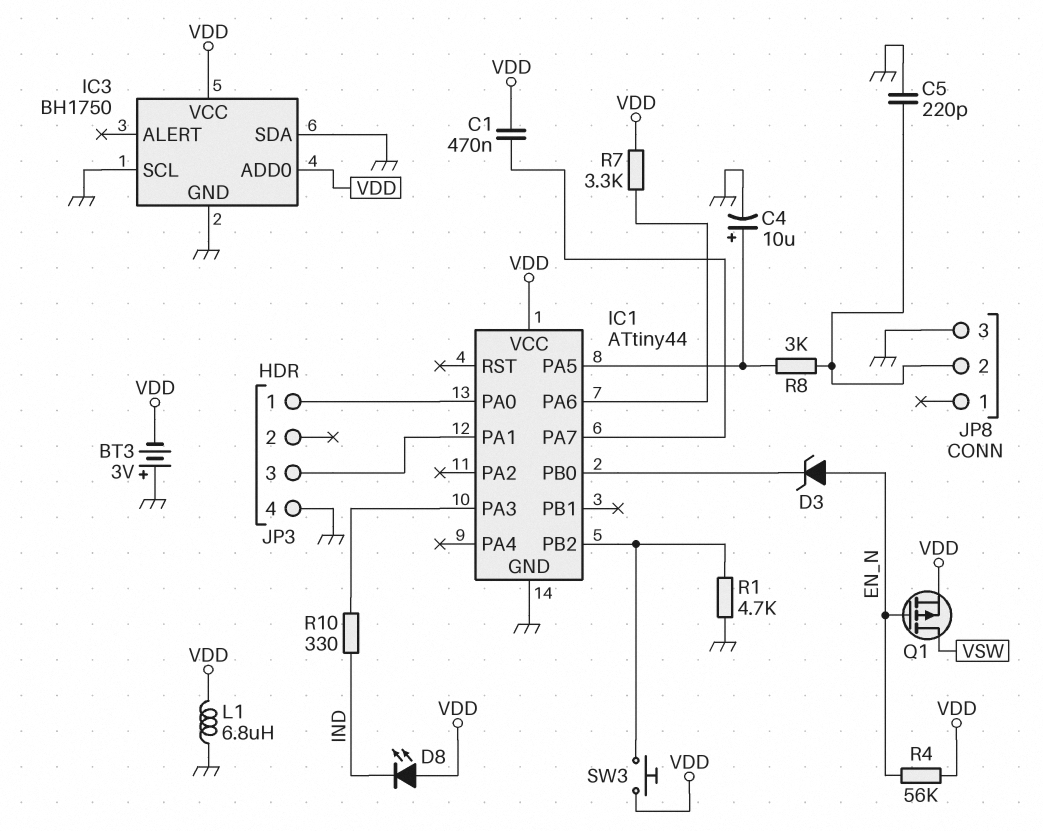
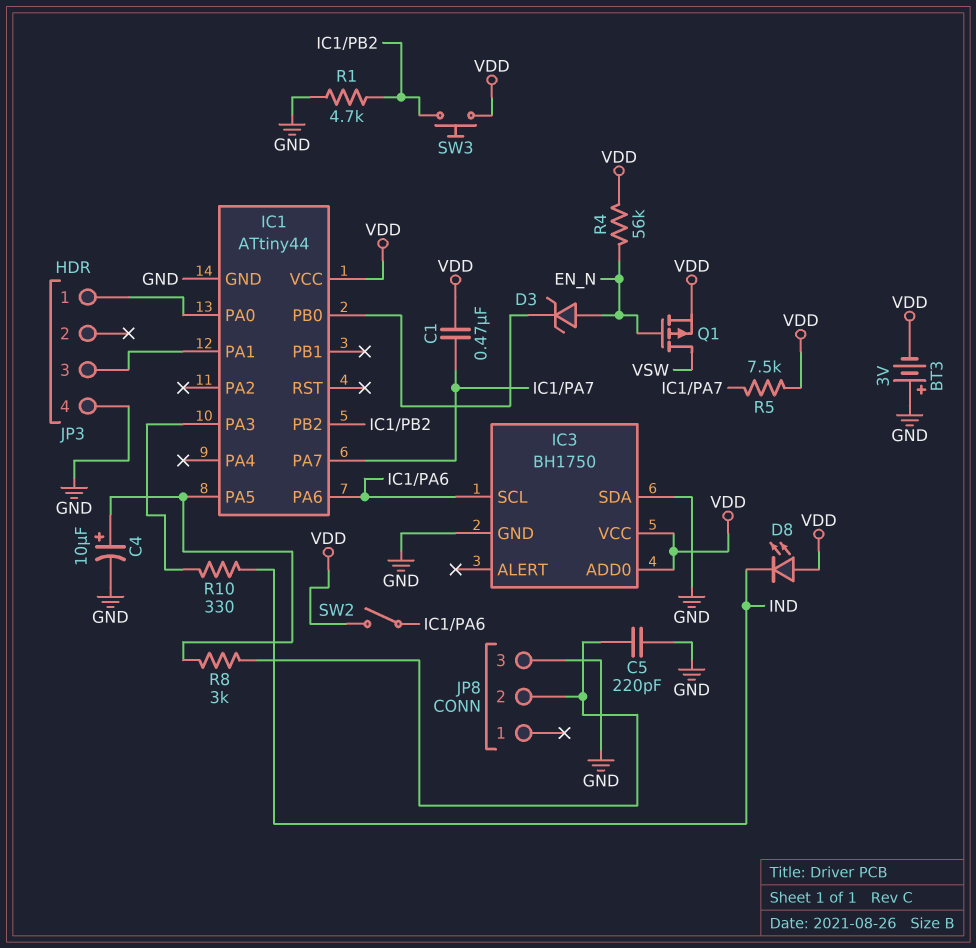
IC3 pin SCL: GND -> IC1/PA6
L1: 6.8uH (GND, VDD) -> none
R5: none -> 7.5k (IC1/PA7, VDD)
R7: 3.3k (IC1/PA6, VDD) -> none
SW2: none -> switch (IC1/PA6, VDD)

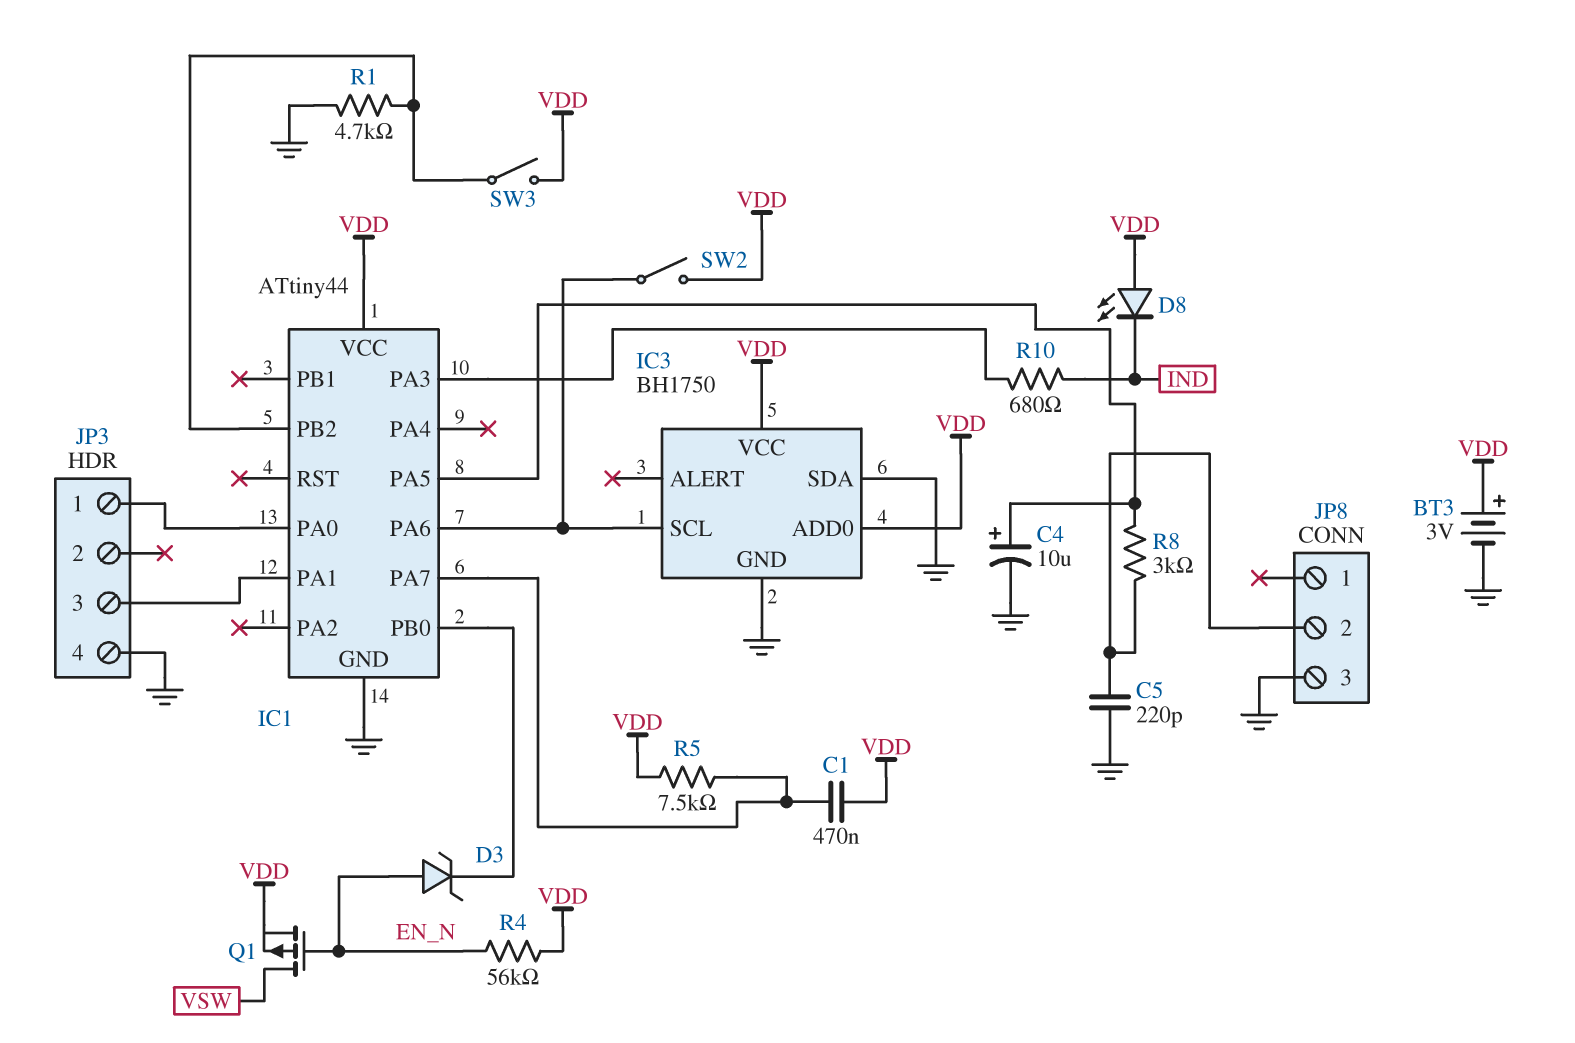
BT3: 3V (plus GND, minus VDD) -> 3V (plus VDD, minus GND)
R10: 330 (IC1/PA3, IND) -> 680 (IC1/PA3, IND)
SW3: button (IC1/PB2, VDD) -> switch (IC1/PB2, VDD)

